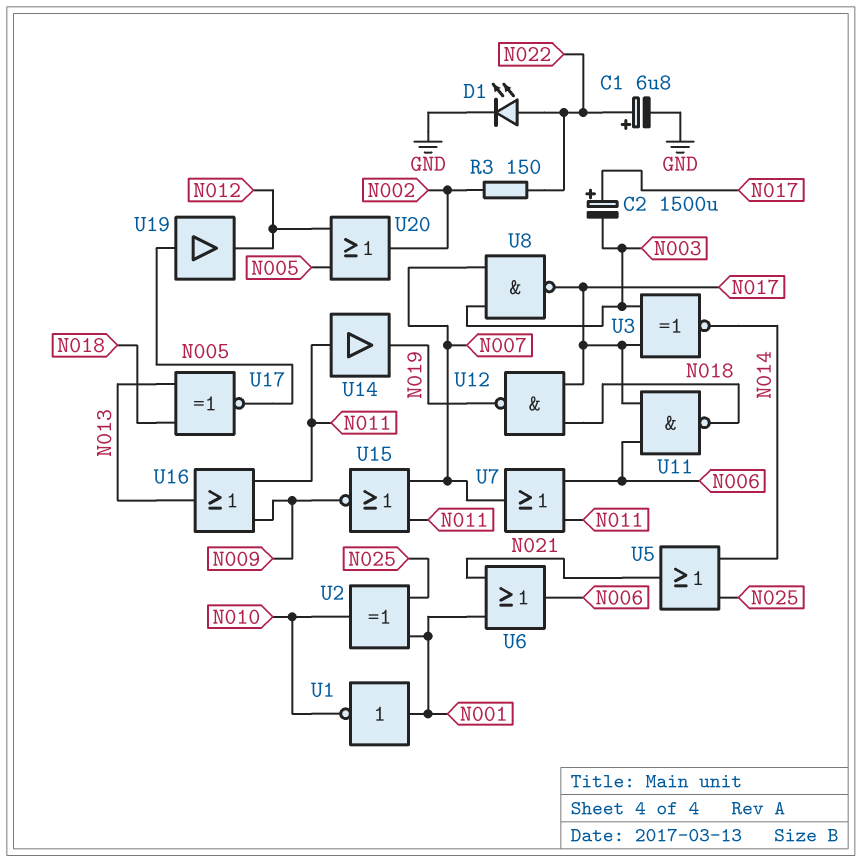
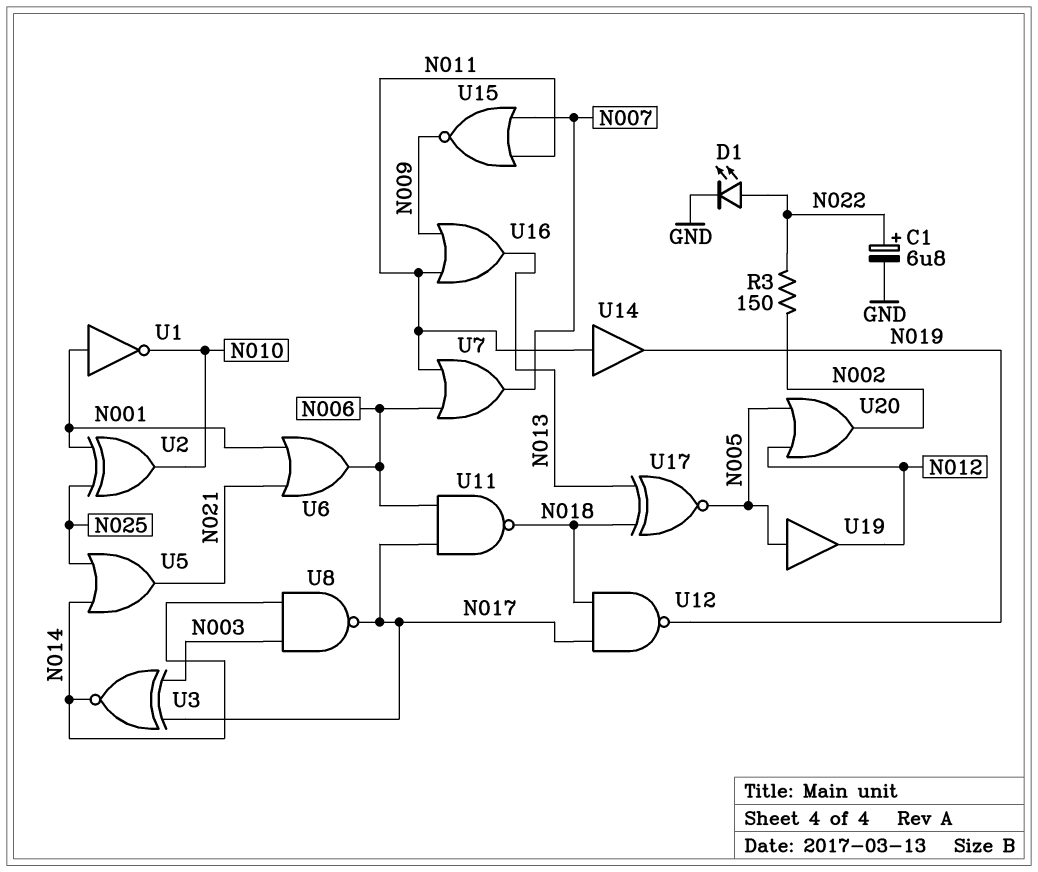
C2: 1500uF (plus N017, minus N003) -> none
U8: NAND (in N003, in N007, out N017) -> NAND (in N003, in N014, out N017)

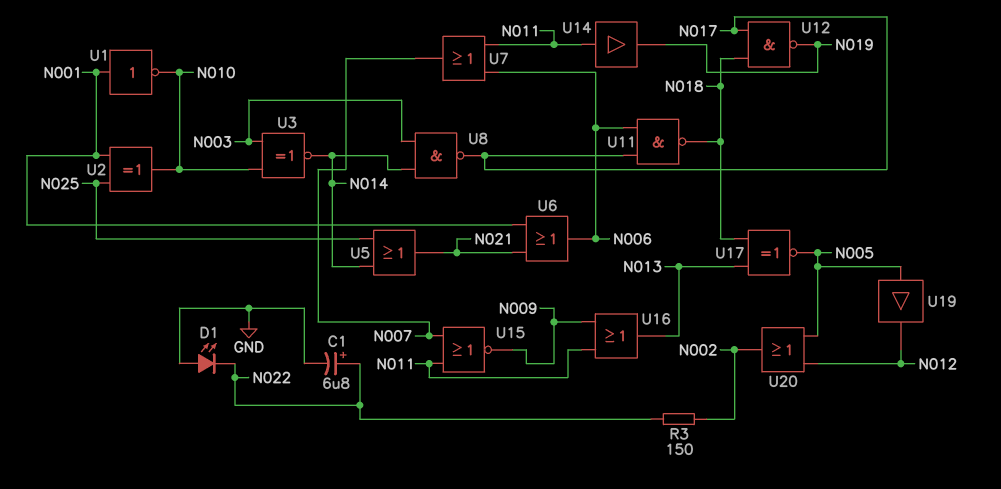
D1: LED (A N022, K GND) -> LED (A GND, K N022)
U3: XNOR (in N003, in N017, out N014) -> XNOR (in N003, in N010, out N014)

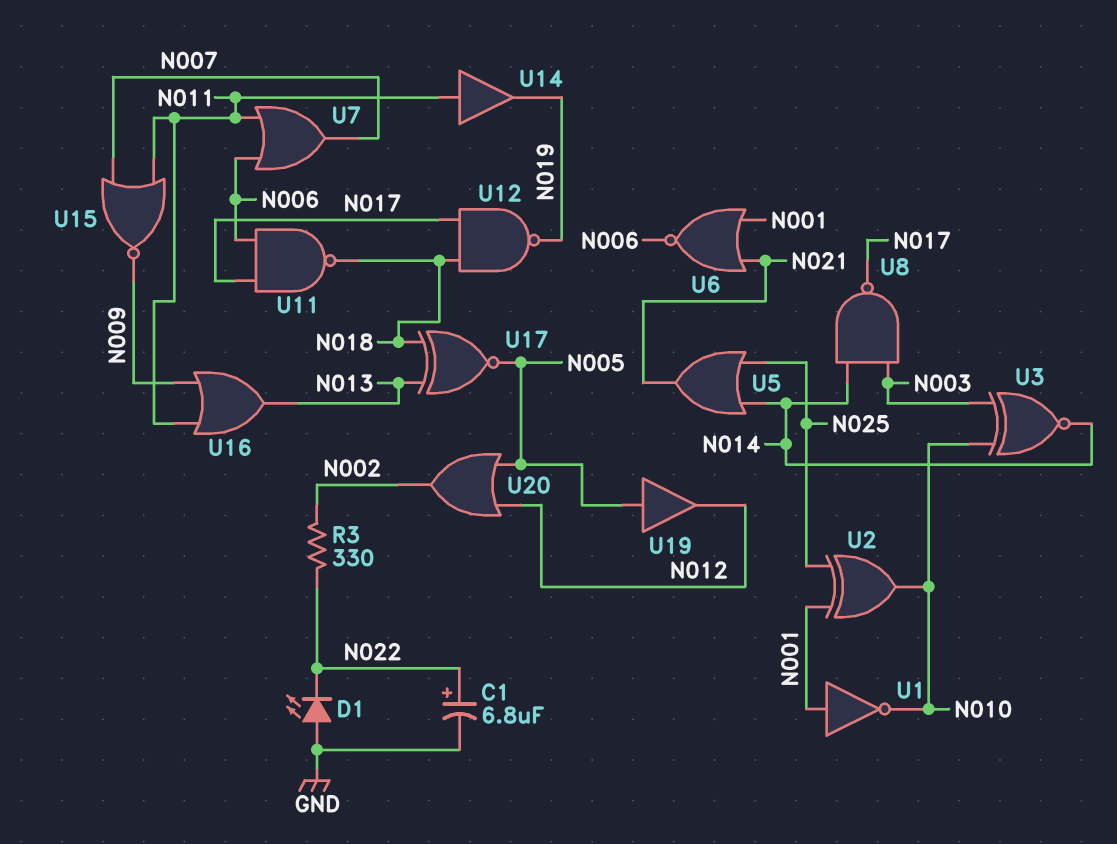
R3: 150 (N002, N022) -> 330 (N002, N022)
U6: OR (in N001, in N021, out N006) -> NOR (in N001, in N021, out N006)

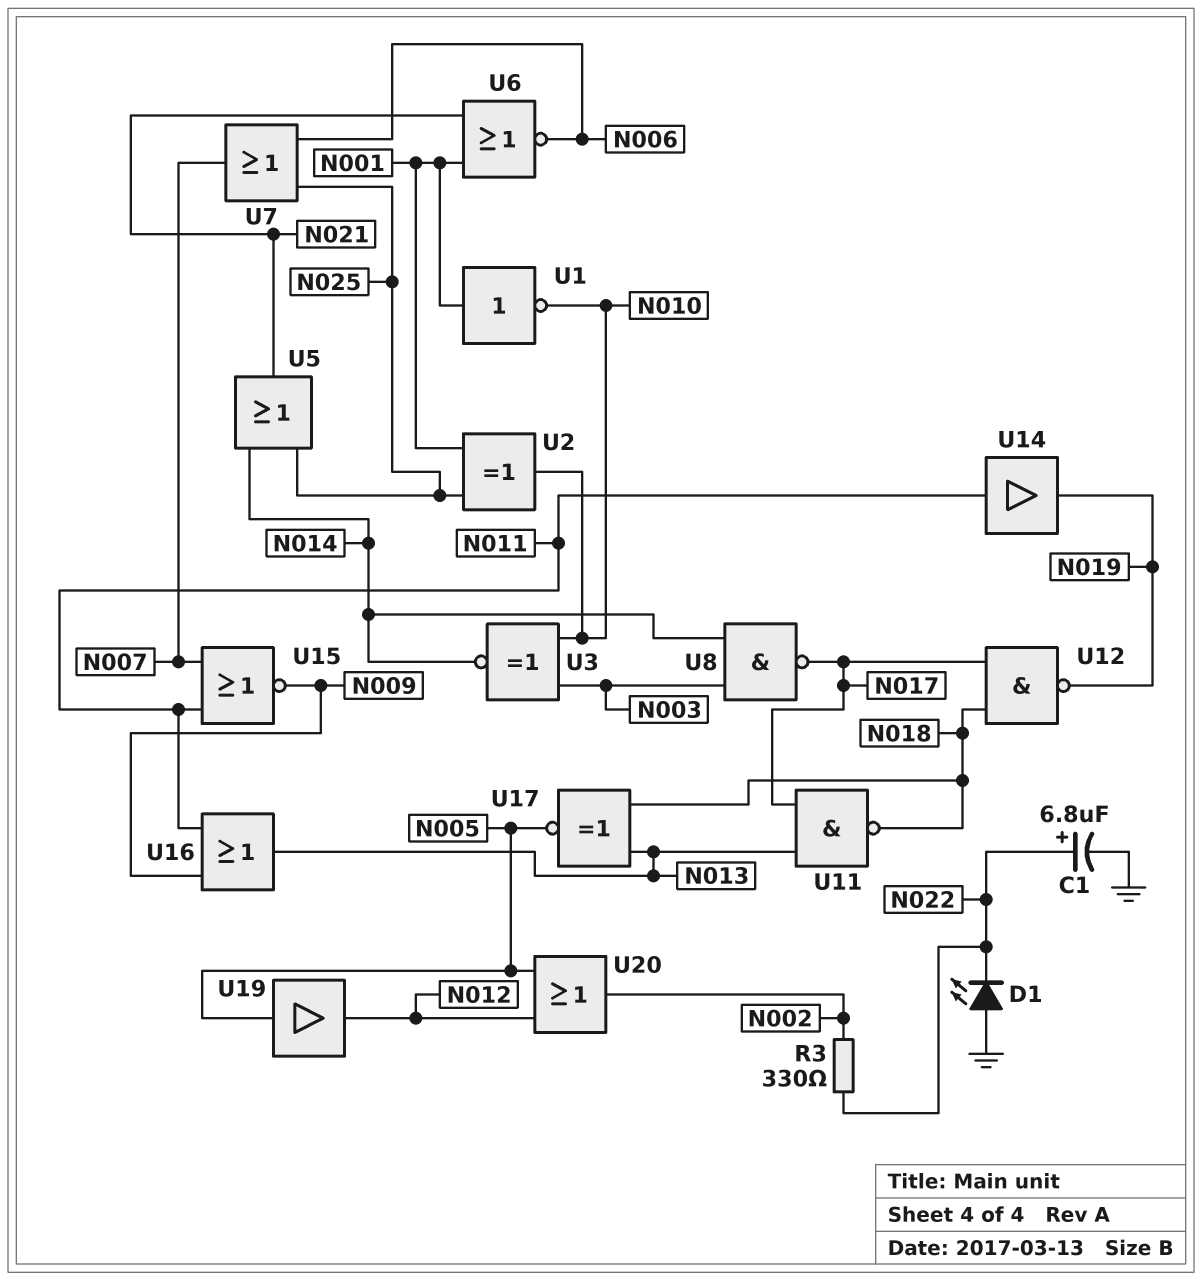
U7: OR (in N006, in N011, out N007) -> OR (in N006, in N025, out N007)
U11: NAND (in N006, in N017, out N018) -> NAND (in N013, in N017, out N018)

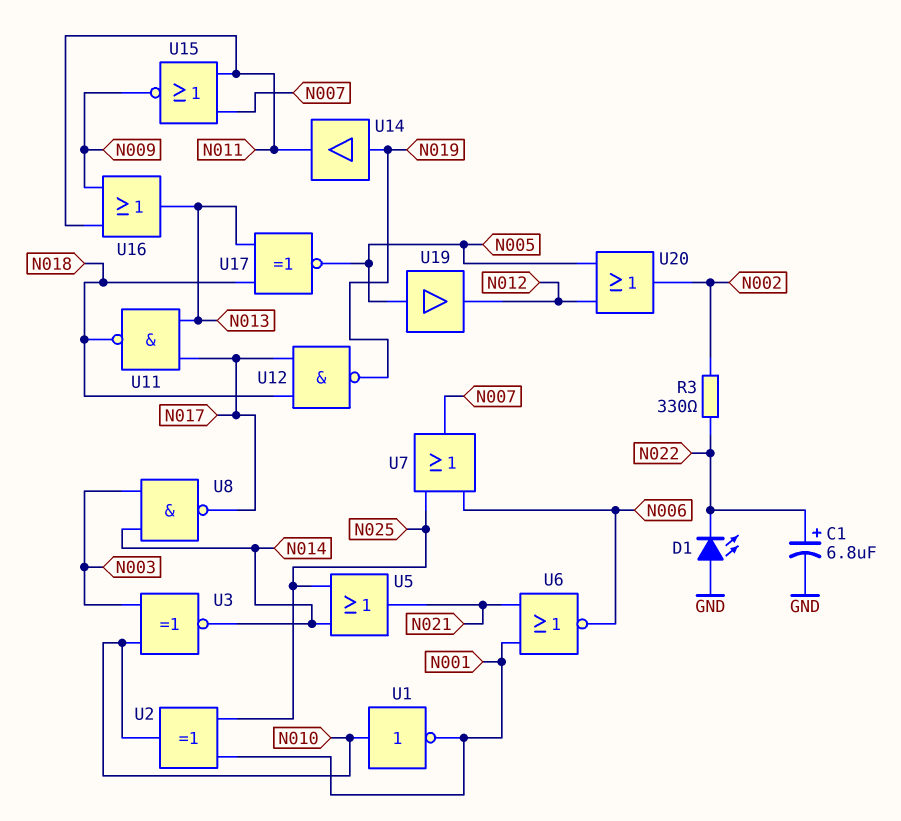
U1: NOT (in N001, out N010) -> NOT (in N010, out N001)
U14: buffer (in N011, out N019) -> buffer (in N019, out N011)

